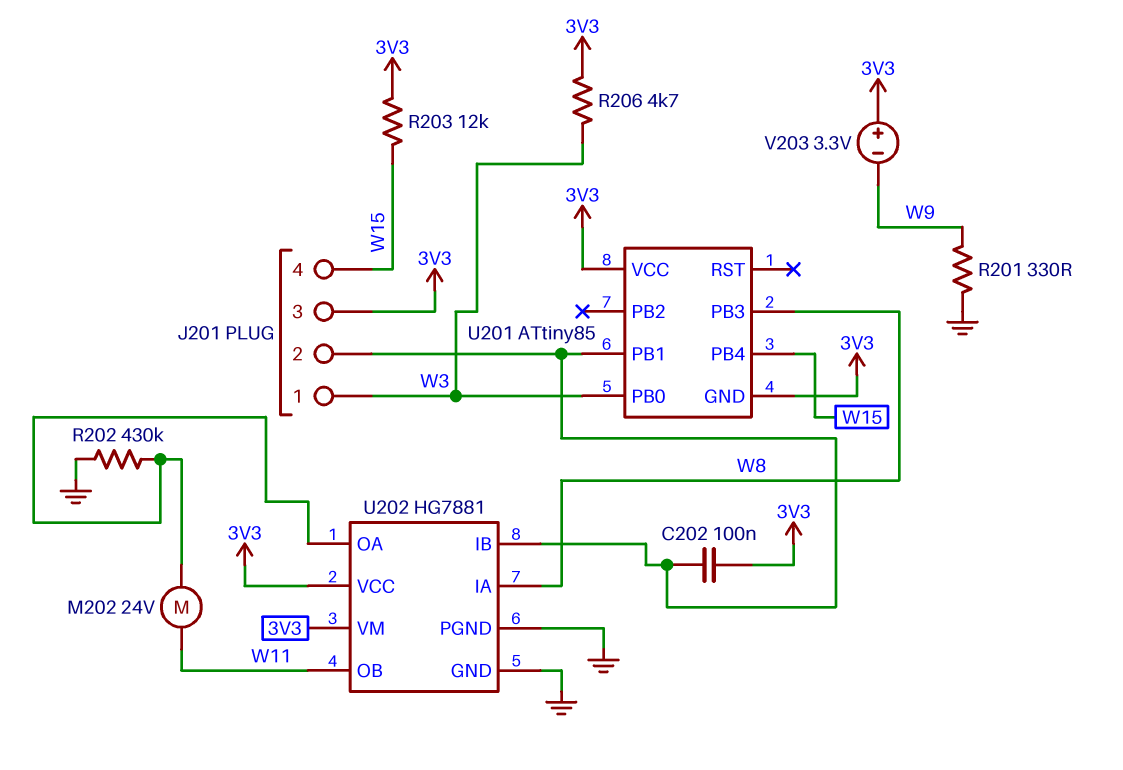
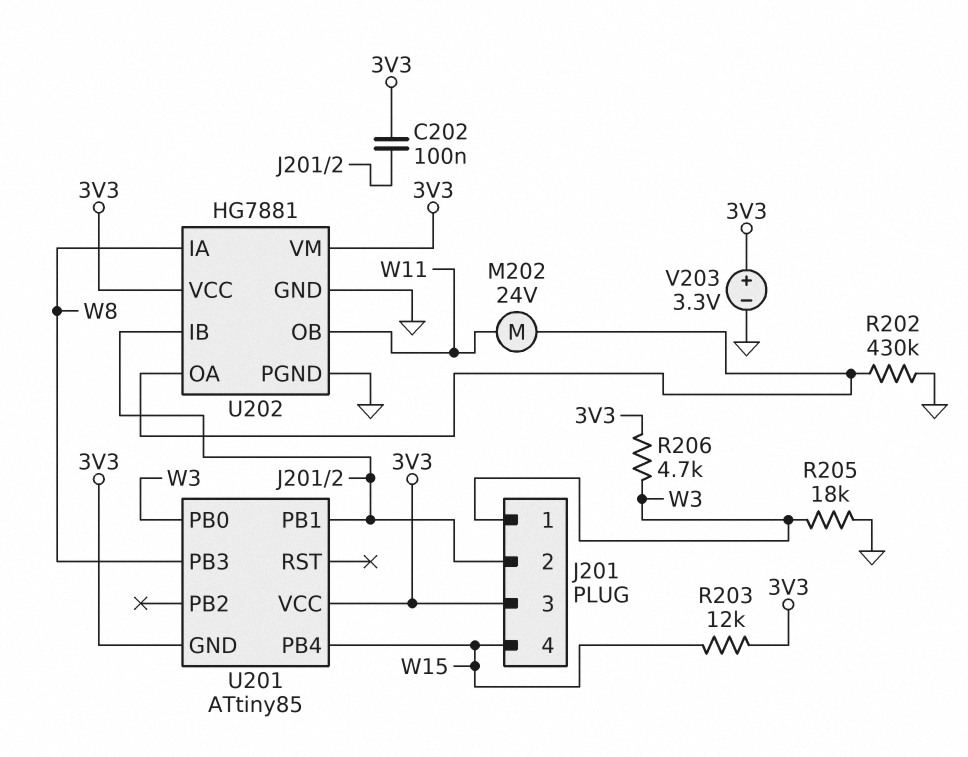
R201: 330 (GND, W9) -> none
R205: none -> 18k (GND, W3)
V203: 3.3V (plus 3V3, minus W9) -> 3.3V (plus 3V3, minus GND)

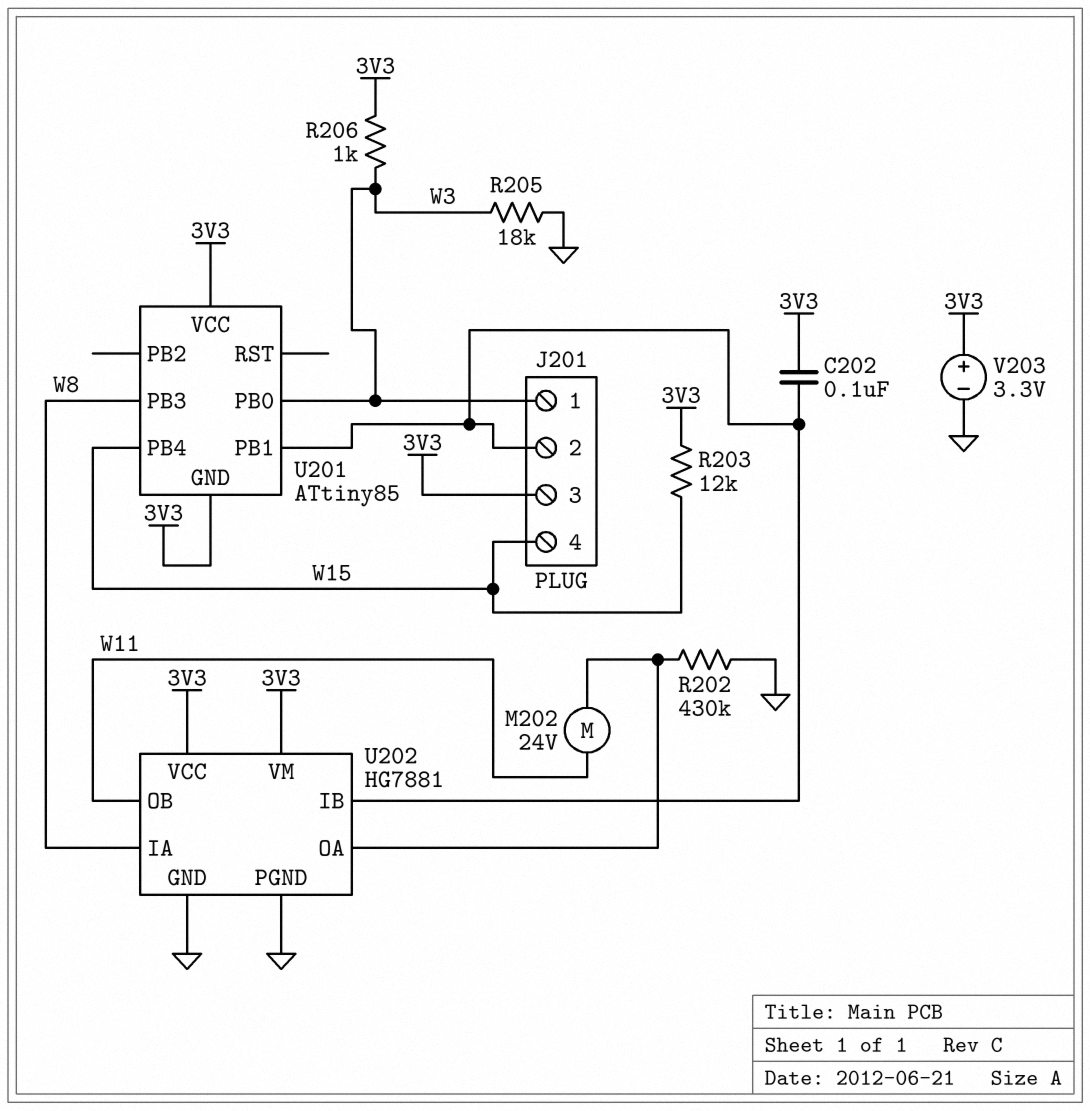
R206: 4.7k (3V3, W3) -> 1k (3V3, W3)

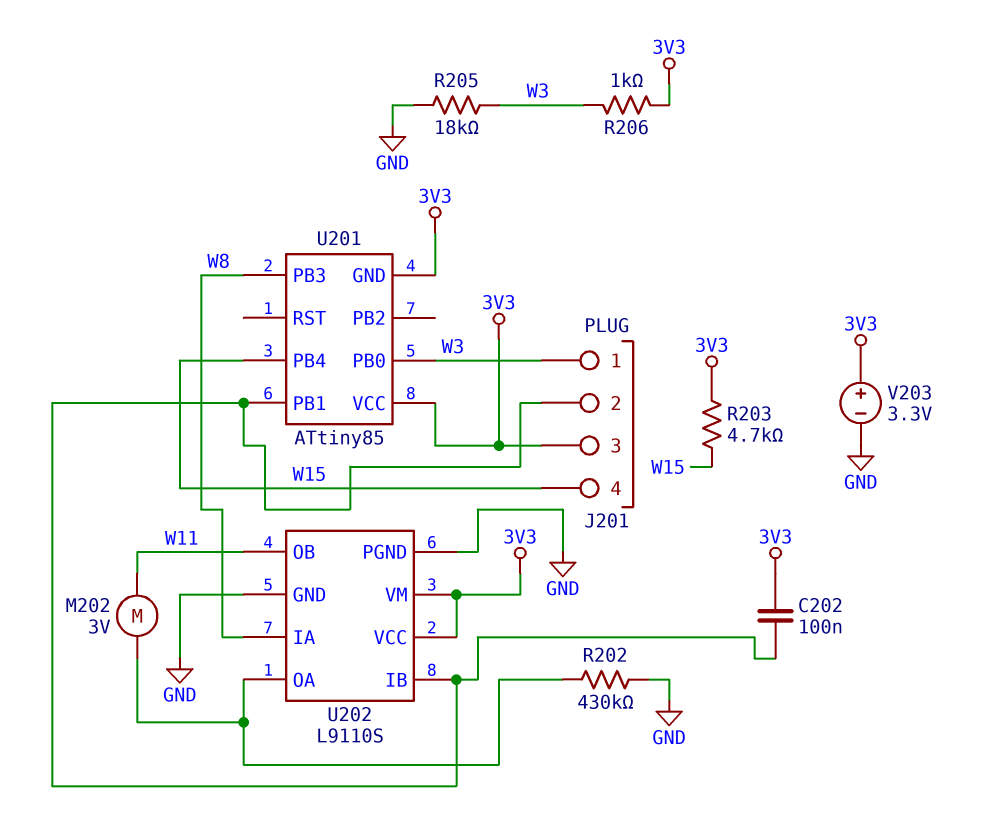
M202: motor 24V (U202/OA, W11) -> motor 3V (U202/OA, W11)
R203: 12k (3V3, W15) -> 4.7k (3V3, W15)
U202: HG7881 -> L9110S

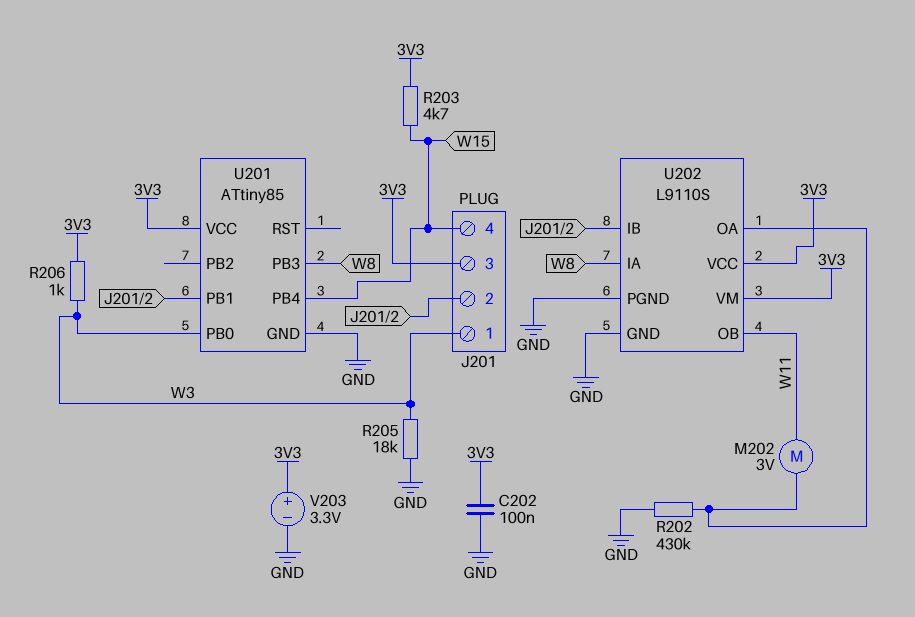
C202: 100nF (3V3, J201/2) -> 100nF (3V3, GND)
U201 pin GND: 3V3 -> GND

